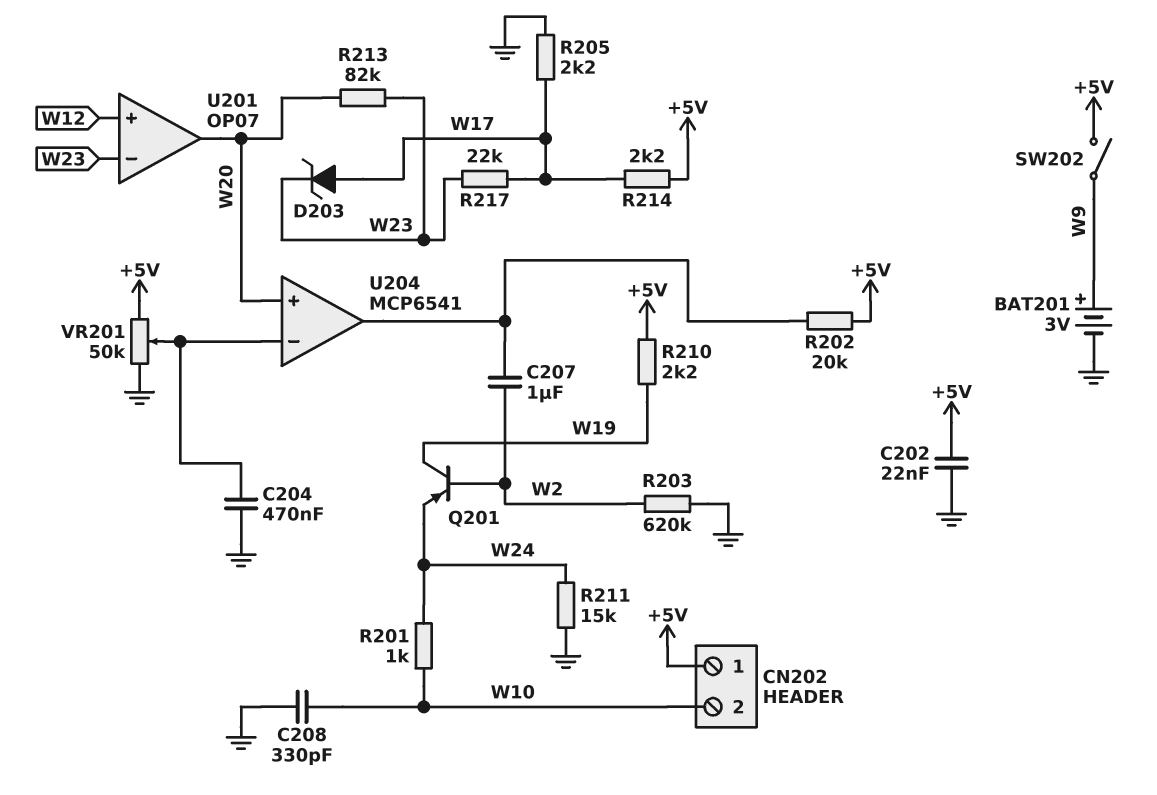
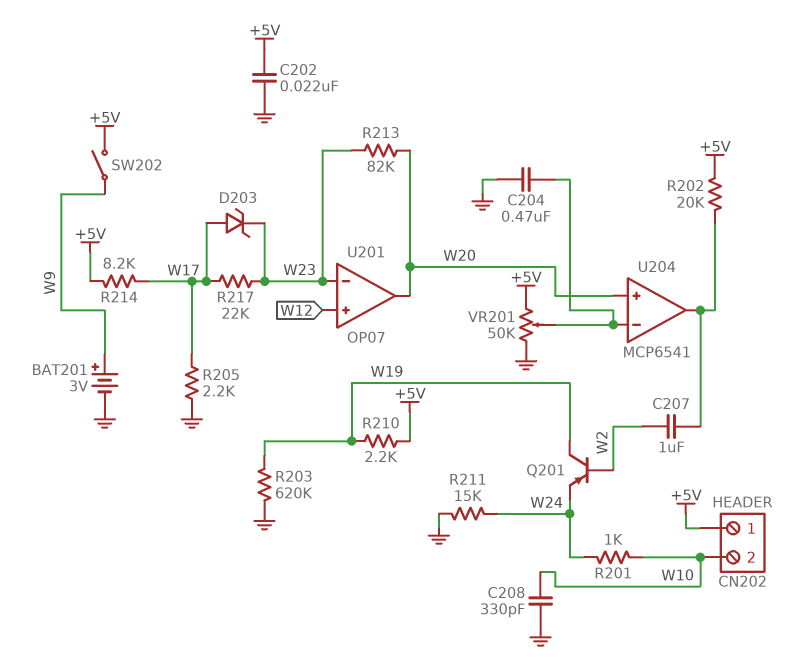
R203: 620k (GND, W2) -> 620k (GND, W19)
R214: 2.2k (+5V, W17) -> 8.2k (+5V, W17)

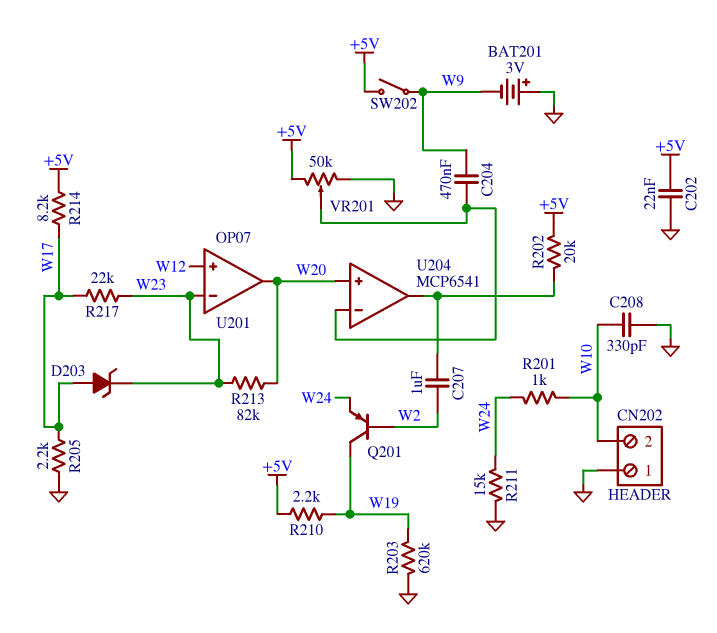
BAT201: 3V (plus W9, minus GND) -> 3V (plus GND, minus W9)
C204: 470nF (GND, U204/in-) -> 470nF (U204/in-, W9)
CN202 pin 1: +5V -> GND

